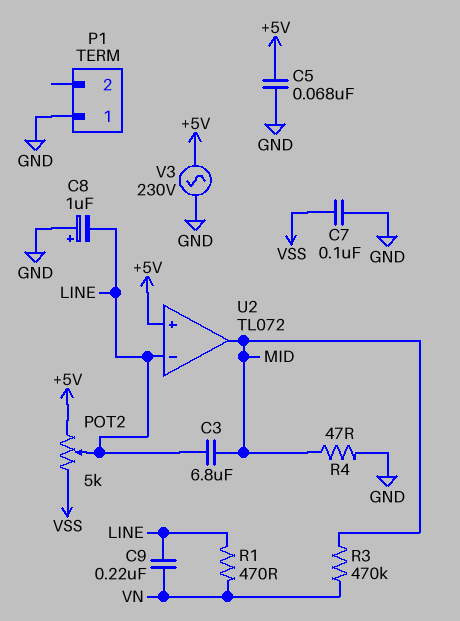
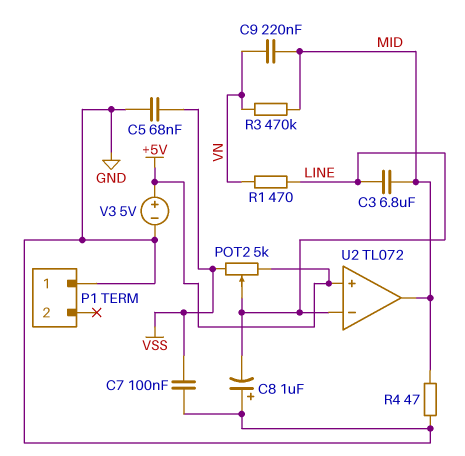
C5: 68nF (+5V, GND) -> 68nF (GND, VSS)
C9: 220nF (LINE, VN) -> 220nF (MID, VN)
V3: AC 230V (+5V, GND) -> 5V (plus +5V, minus GND)

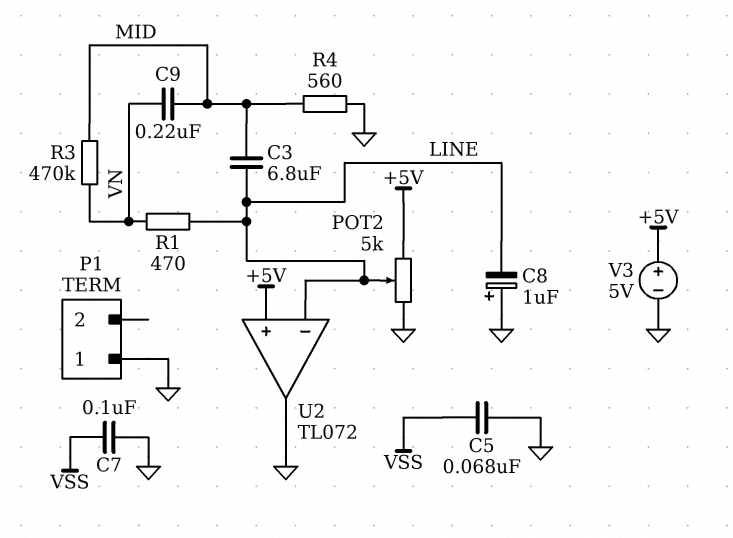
POT2: 5k (+5V, VSS, wiper LINE) -> 5k (+5V, GND, wiper LINE)
R4: 47 (GND, MID) -> 560 (GND, MID)
U2 pin out: MID -> GND

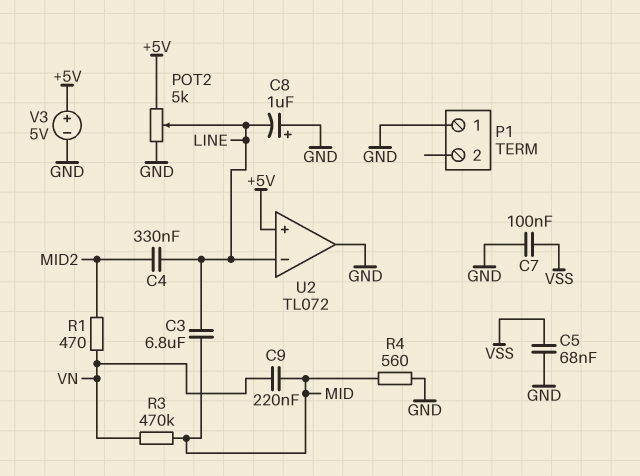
C4: none -> 330nF (LINE, MID2)
R1: 470 (LINE, VN) -> 470 (MID2, VN)

